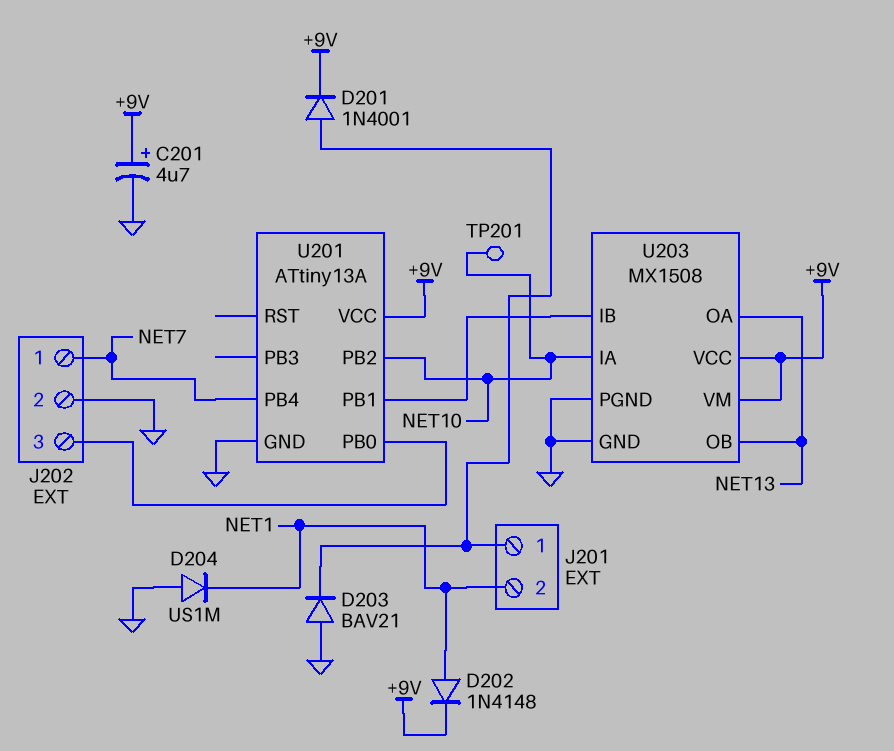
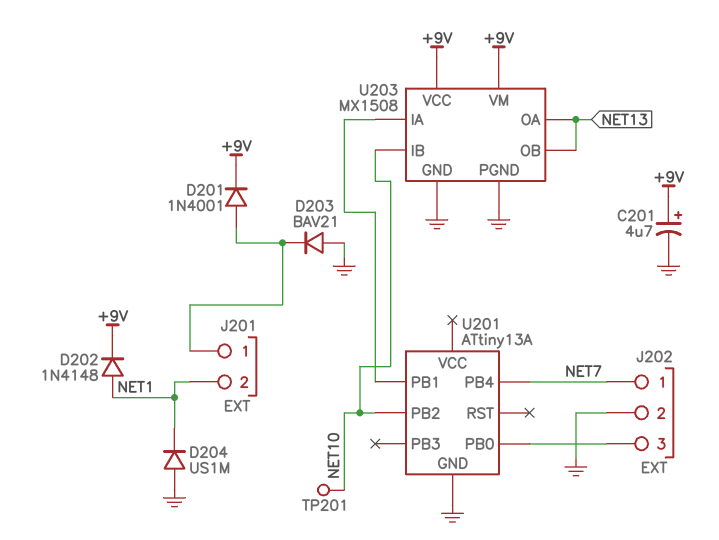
U201 pin VCC: +9V -> none
U203 pin IA: NET10 -> U201/PB1
U203 pin IB: U201/PB1 -> NET10

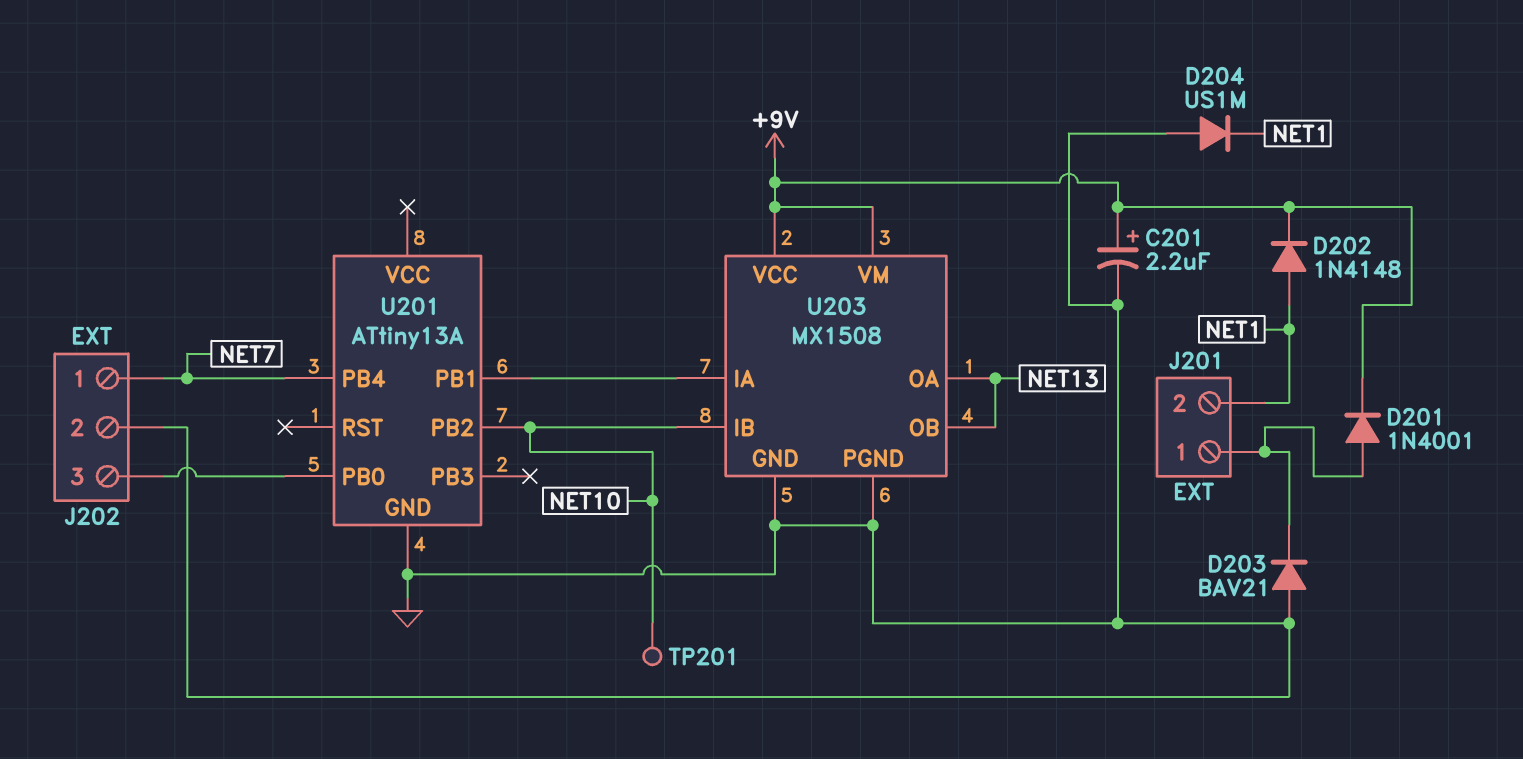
C201: 4.7uF (plus +9V, minus GND) -> 2.2uF (plus +9V, minus GND)

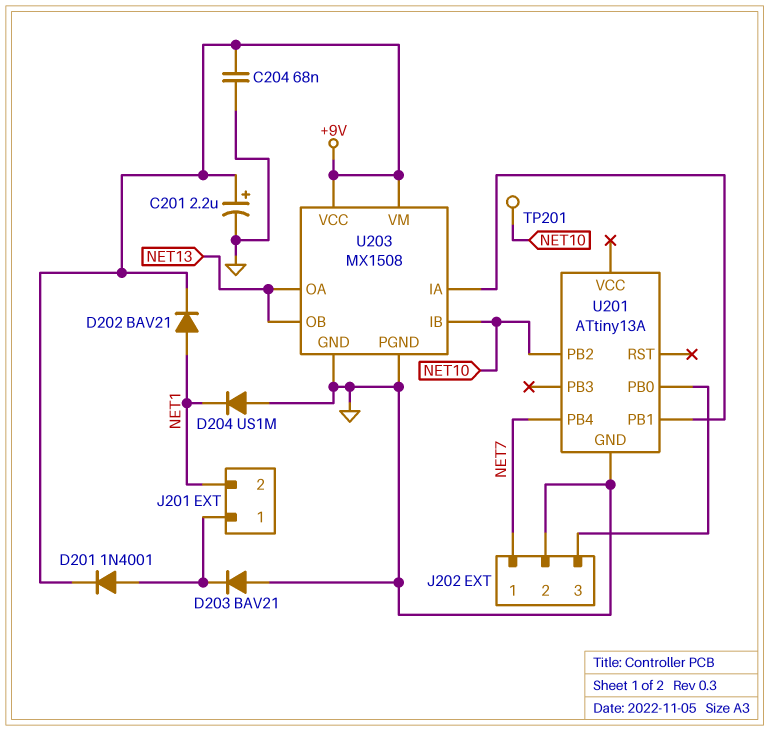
C204: none -> 68nF (+9V, GND)
D202: diode 1N4148 (A NET1, K +9V) -> diode BAV21 (A NET1, K +9V)

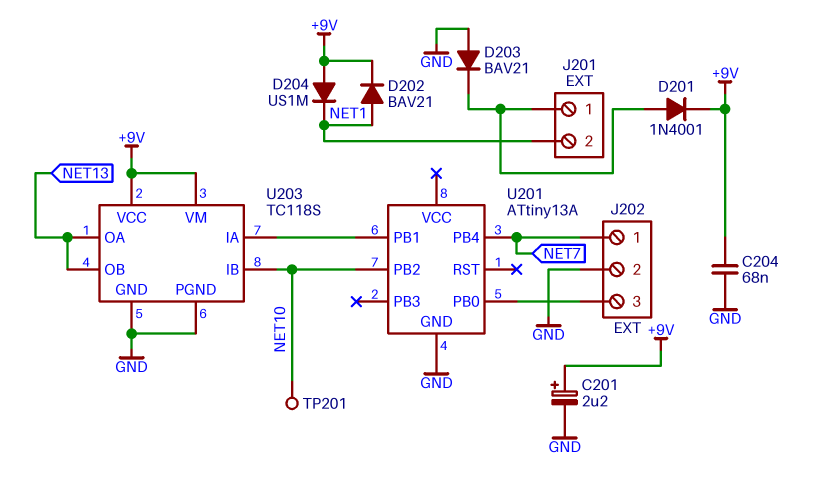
D204: diode US1M (A GND, K NET1) -> diode US1M (A +9V, K NET1)
U203: MX1508 -> TC118S

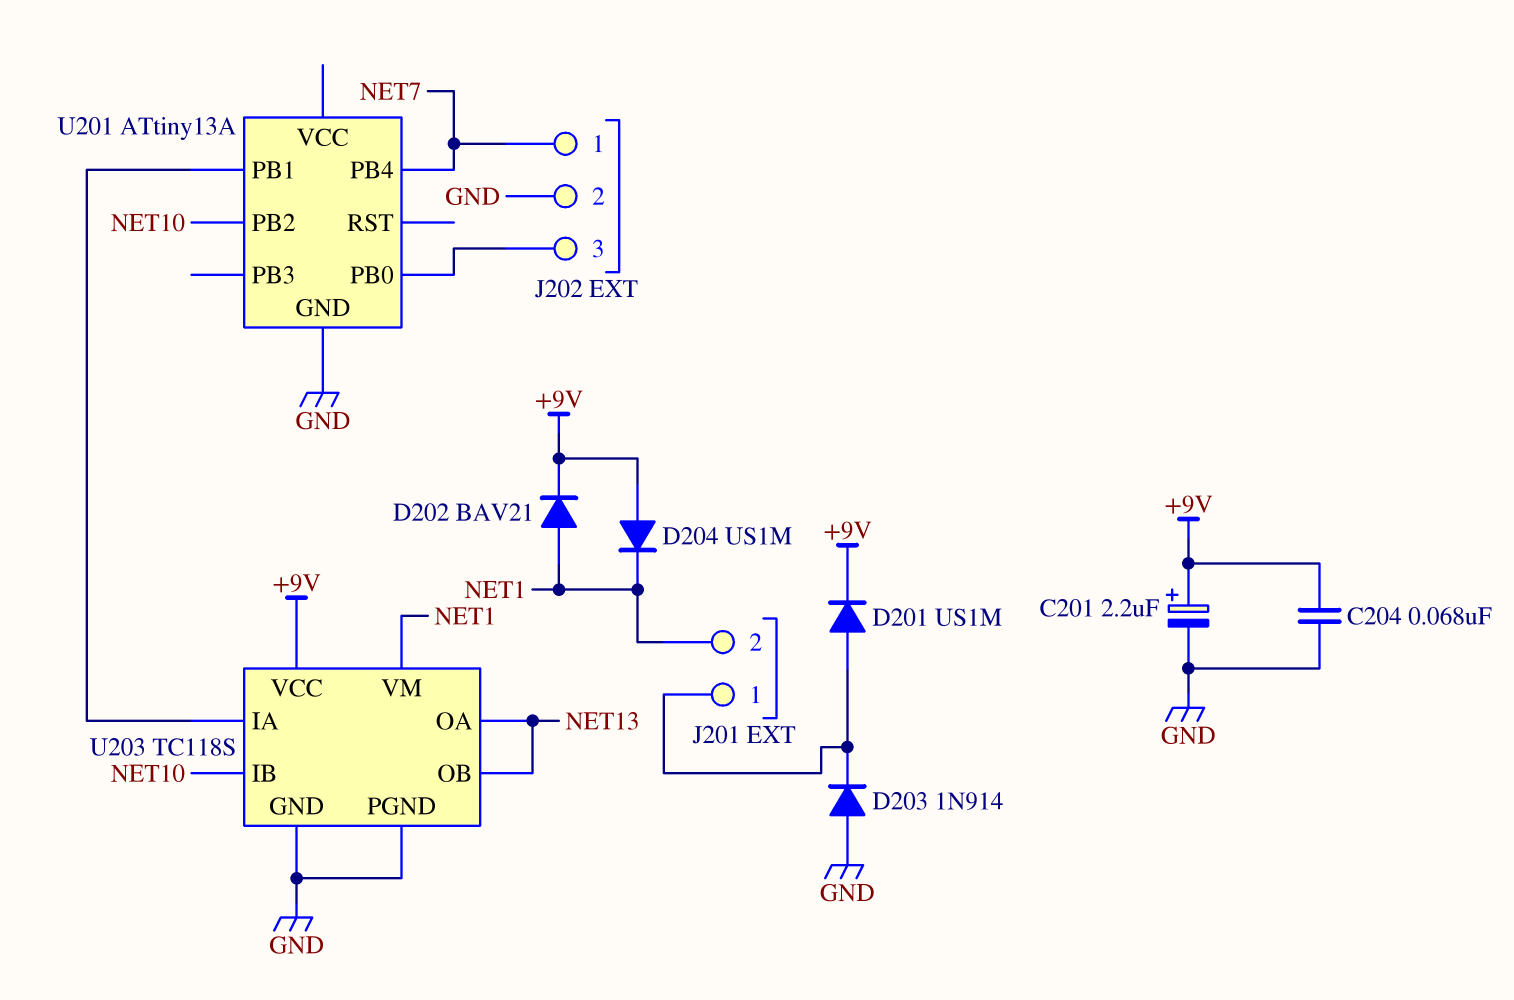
D201: diode 1N4001 (A J201/1, K +9V) -> diode US1M (A J201/1, K +9V)
D203: diode BAV21 (A GND, K J201/1) -> diode 1N914 (A GND, K J201/1)
TP201: test point (NET10) -> none
U203 pin VM: +9V -> NET1

